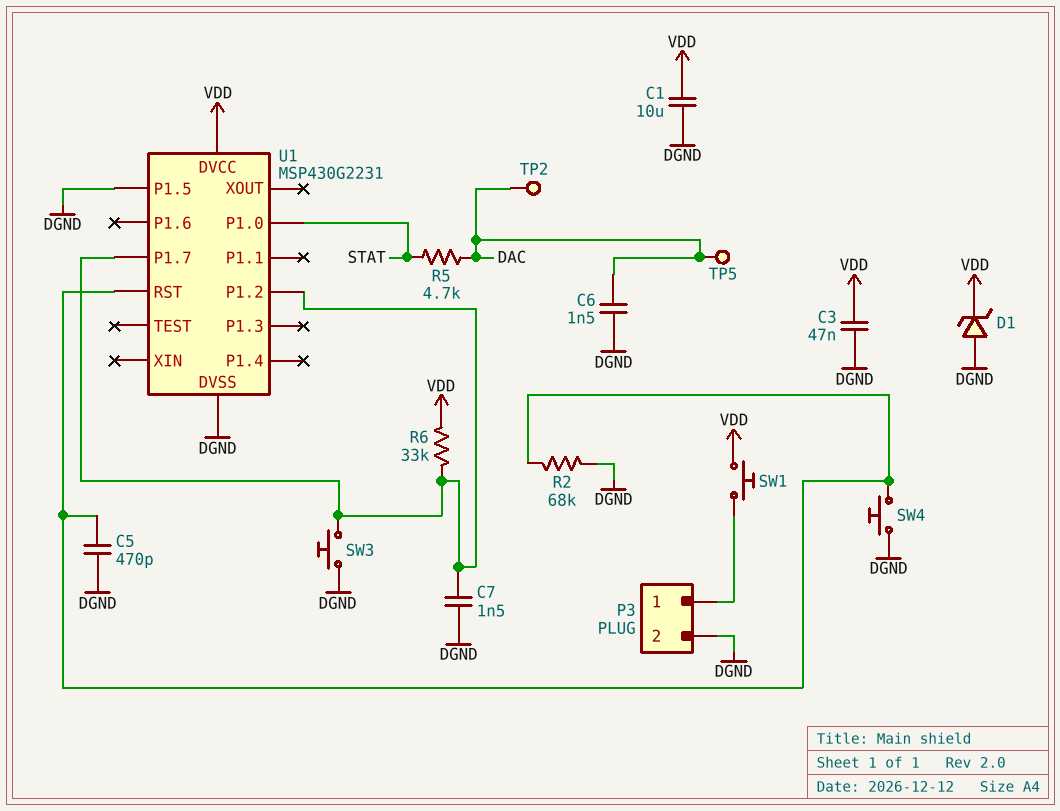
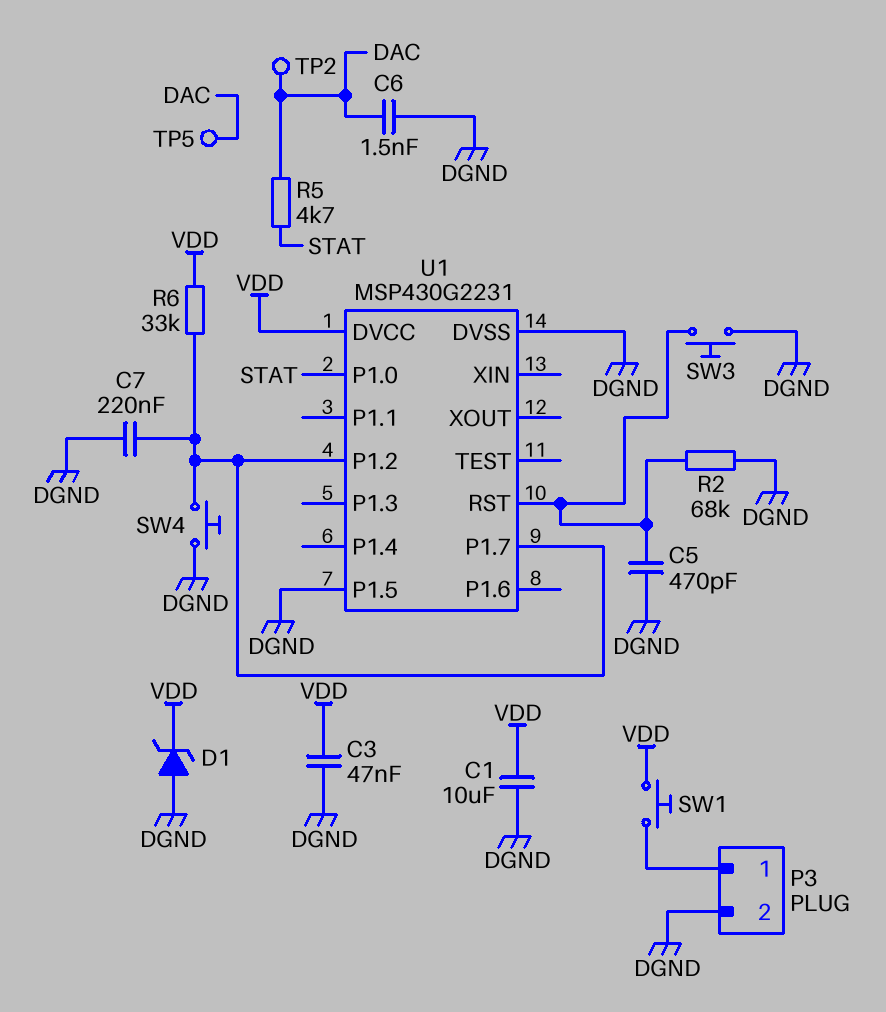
C7: 1.5nF (DGND, U1/P1.2) -> 220nF (DGND, U1/P1.2)
SW3: button (DGND, U1/P1.2) -> button (DGND, U1/RST)
SW4: button (DGND, U1/RST) -> button (DGND, U1/P1.2)

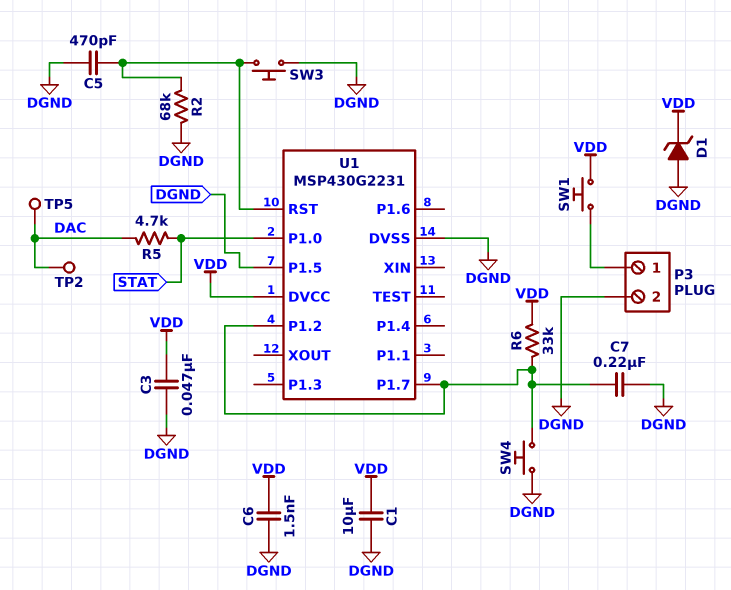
C6: 1.5nF (DAC, DGND) -> 1.5nF (DGND, VDD)

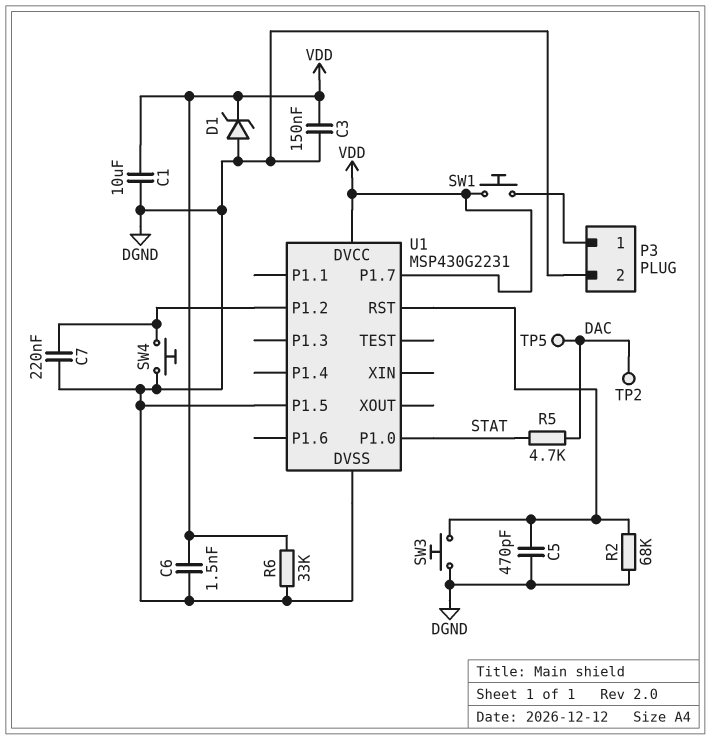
C3: 47nF (DGND, VDD) -> 150nF (DGND, VDD)
R6: 33k (U1/P1.2, VDD) -> 33k (DGND, VDD)
U1 pin P1.7: U1/P1.2 -> VDD

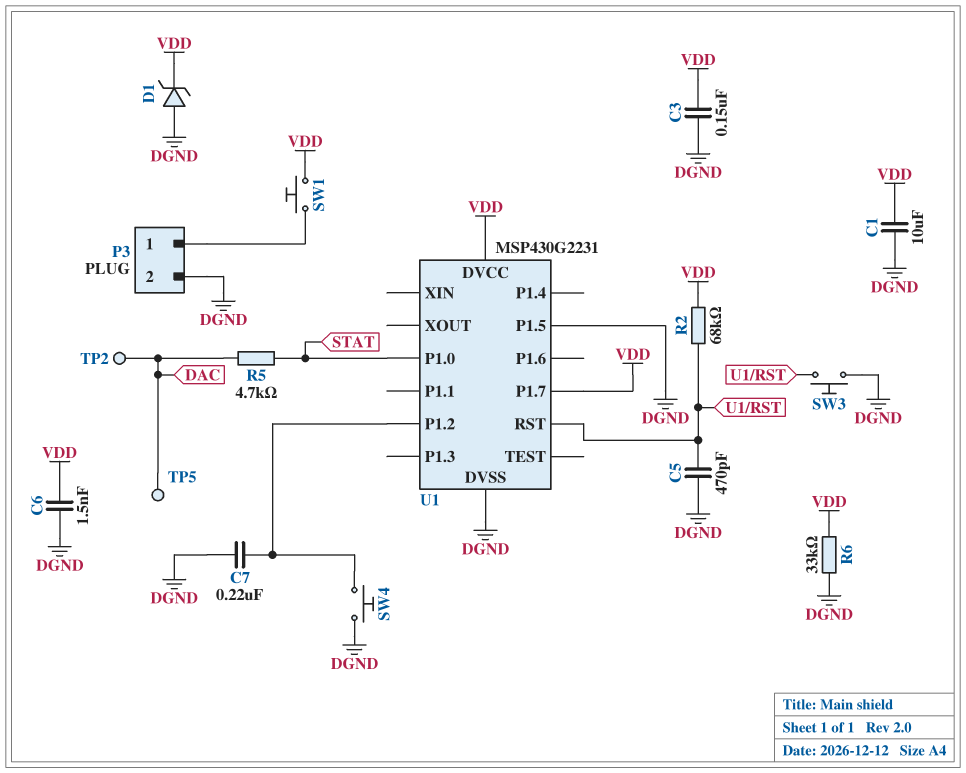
R2: 68k (DGND, U1/RST) -> 68k (U1/RST, VDD)

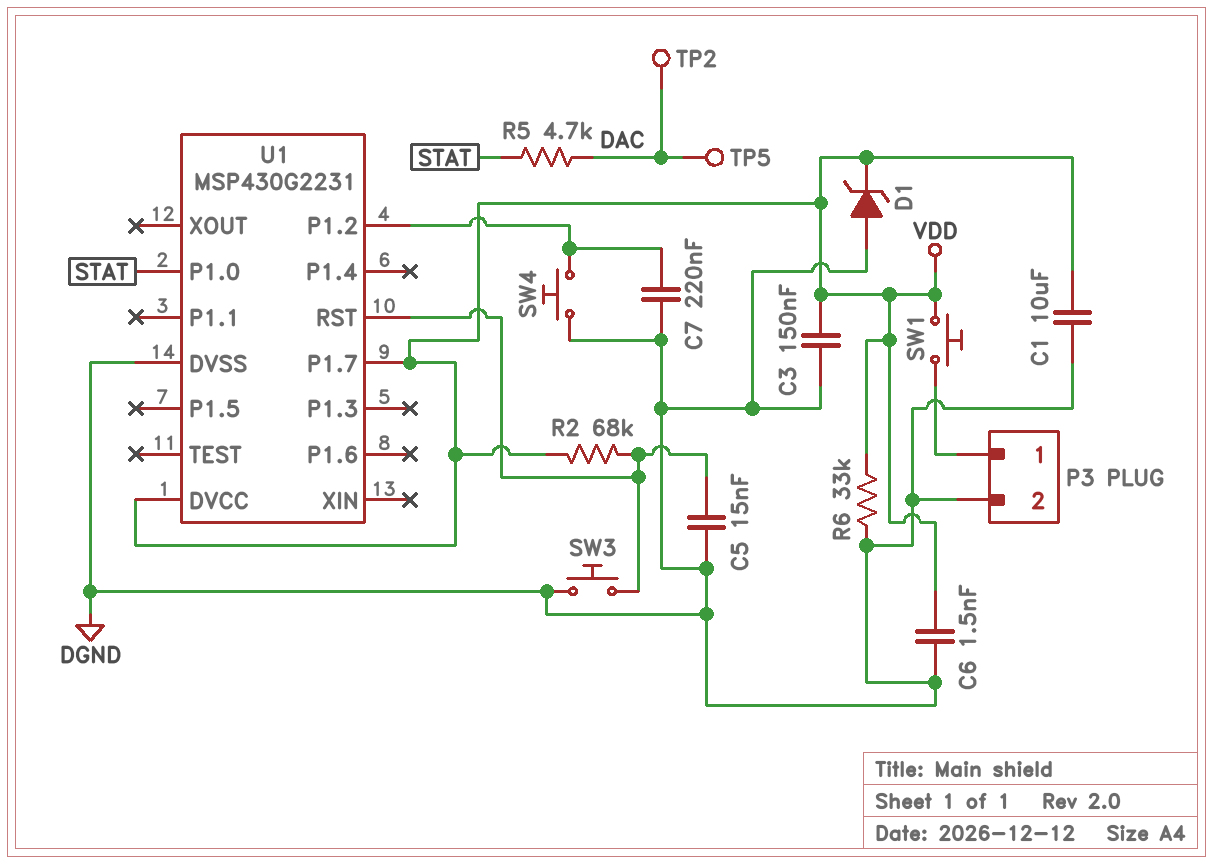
C5: 470pF (DGND, U1/RST) -> 15nF (DGND, U1/RST)
U1 pin P1.5: DGND -> none

